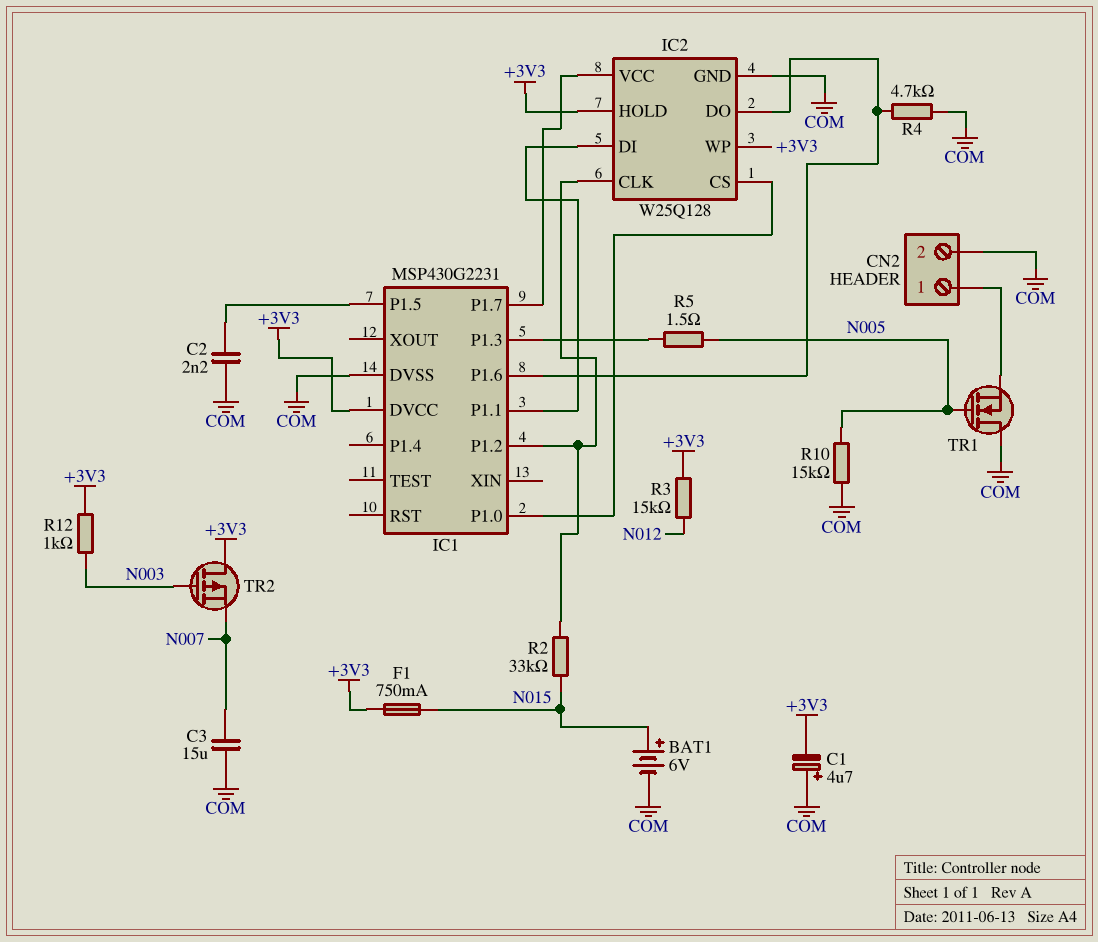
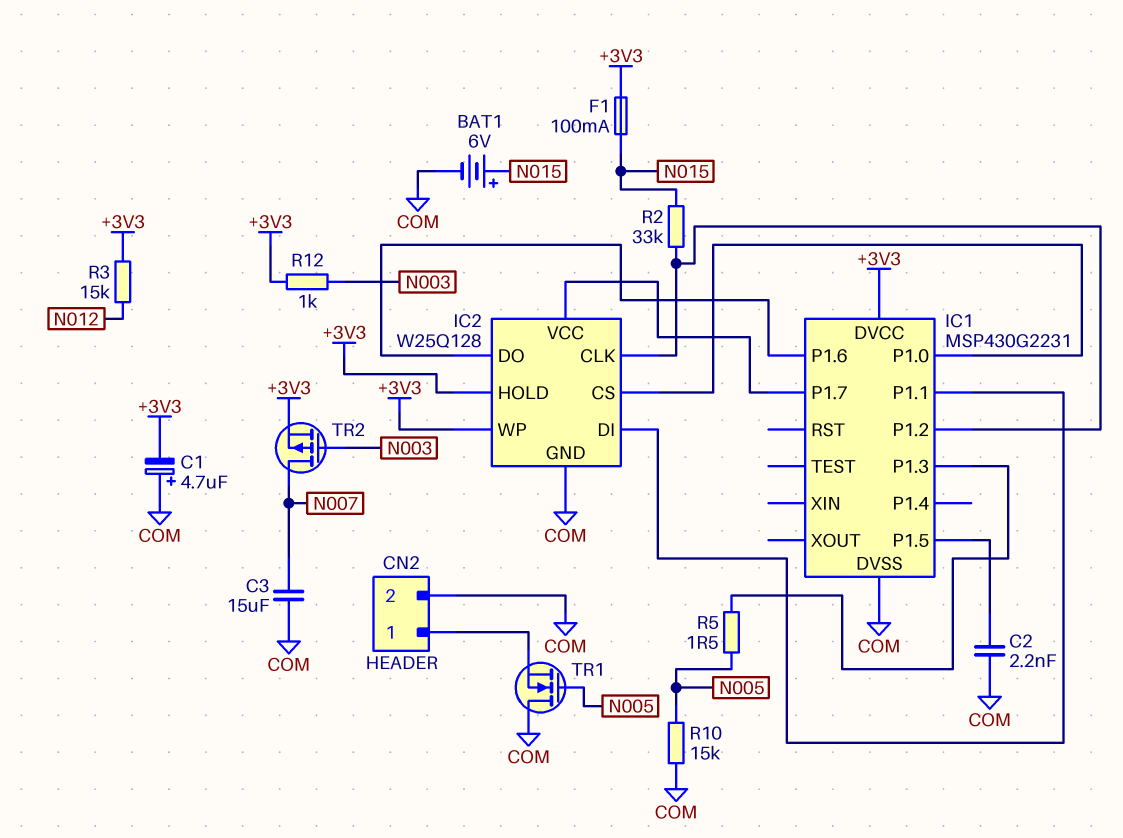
F1: 750mA (+3V3, N015) -> 100mA (+3V3, N015)
R4: 4.7k (COM, IC1/P1.6) -> none
TR2: PMOS (G N003, D +3V3, S N007) -> PMOS (G N003, D N007, S +3V3)

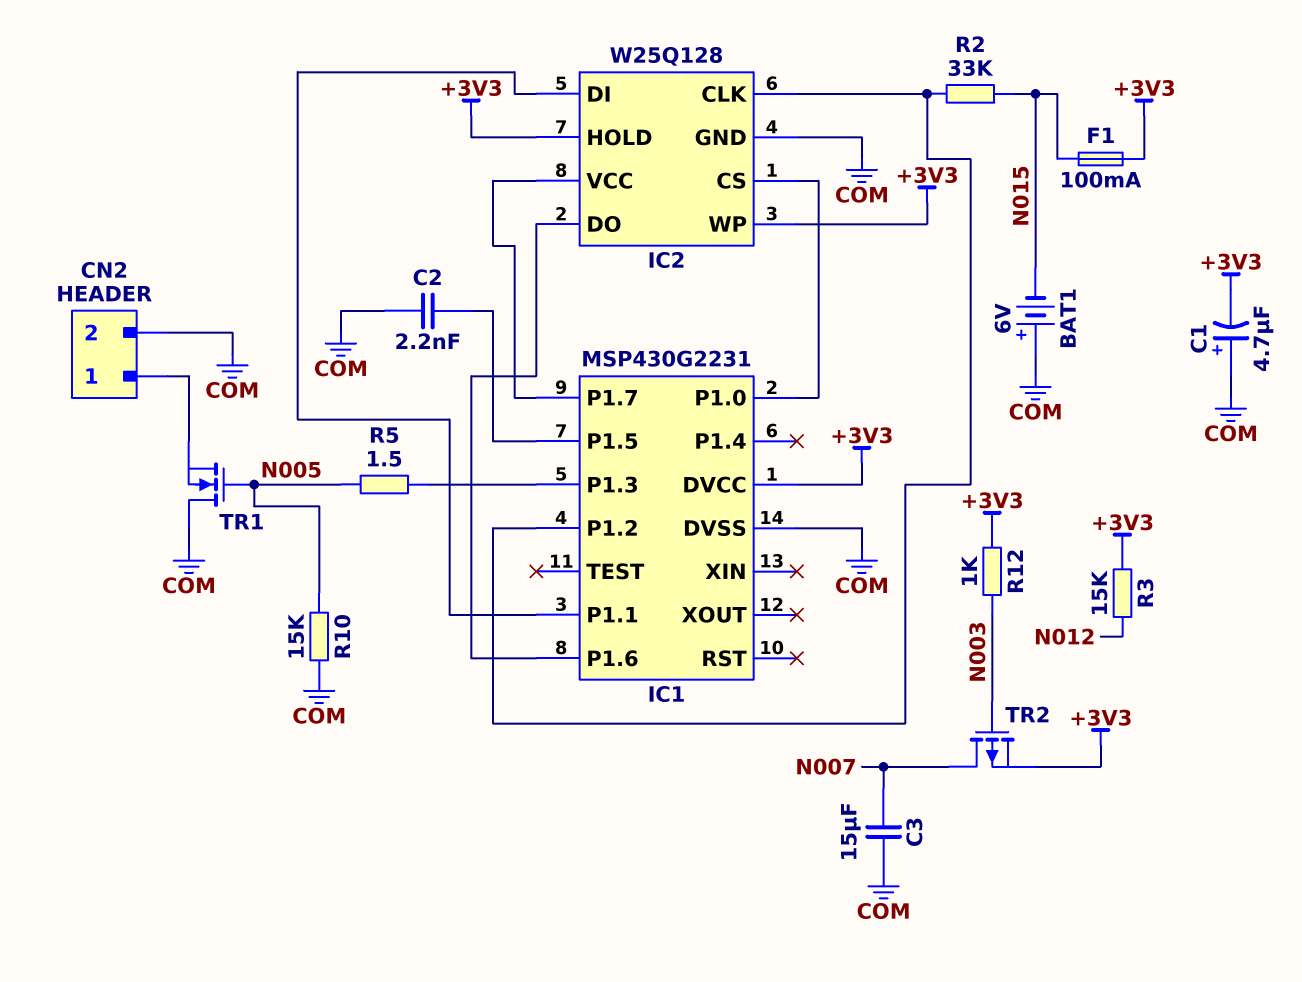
BAT1: 6V (plus N015, minus COM) -> 6V (plus COM, minus N015)

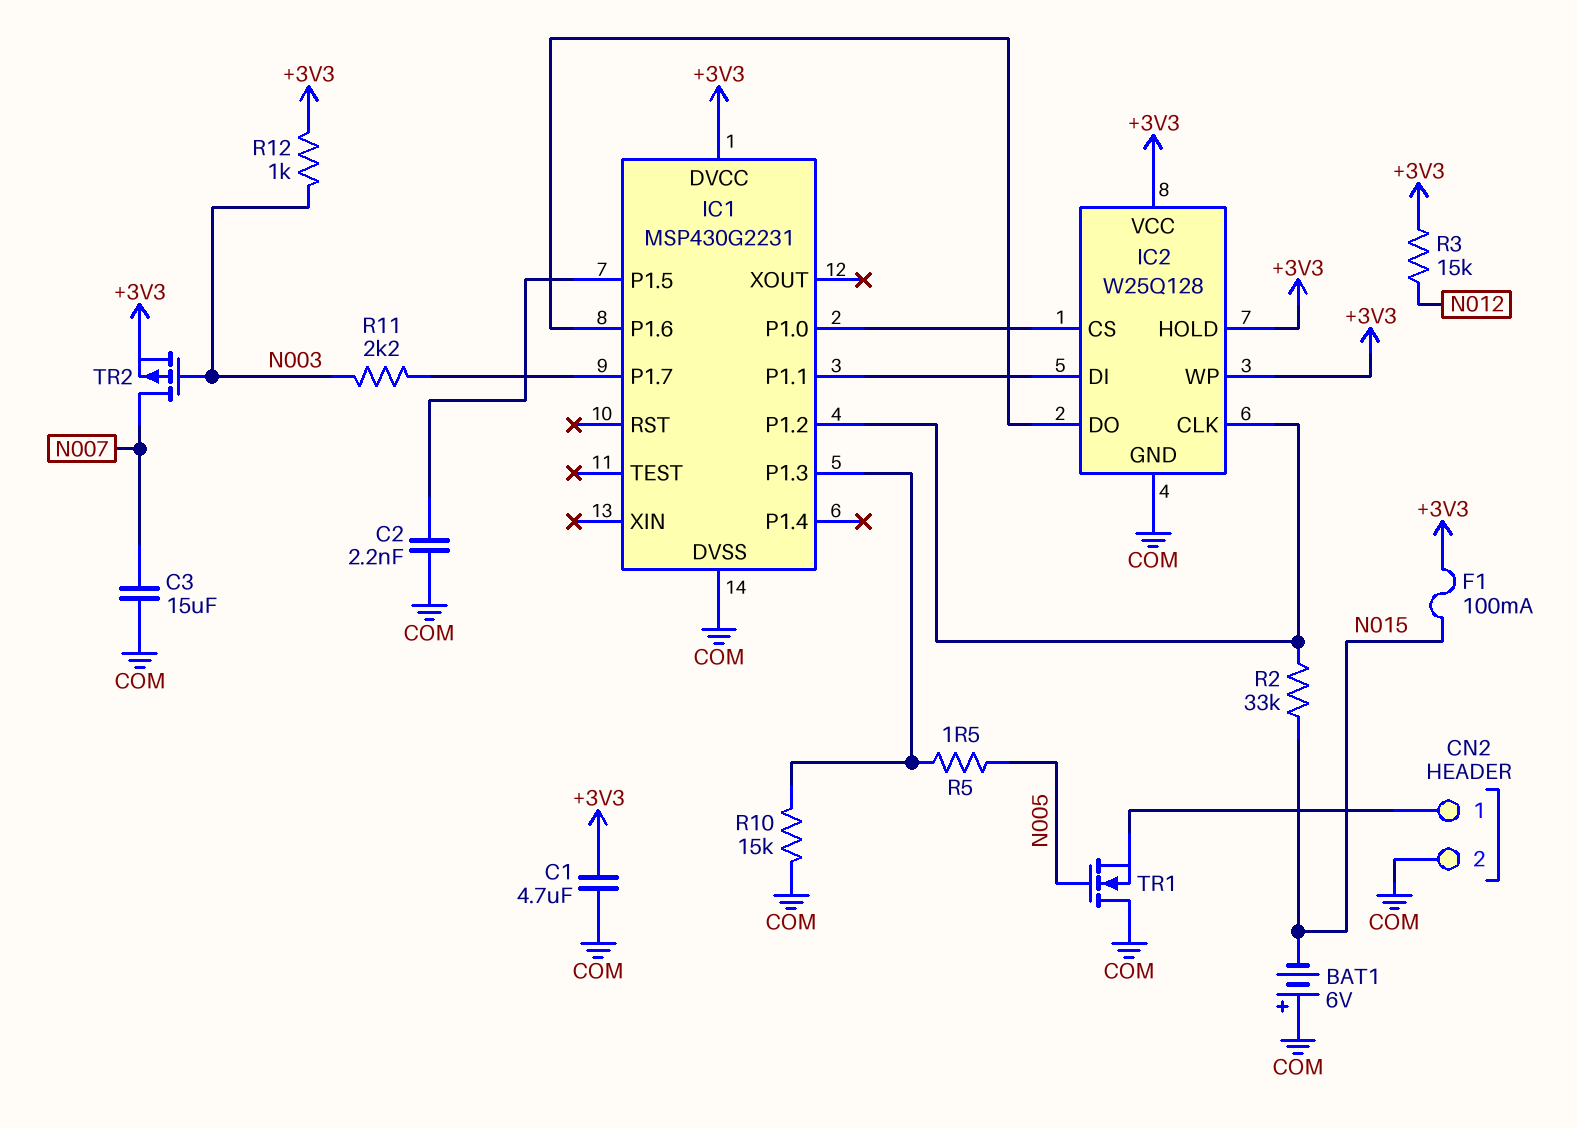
C1: 4.7uF (plus COM, minus +3V3) -> 4.7uF (+3V3, COM)
IC2 pin VCC: IC1/P1.7 -> +3V3
R10: 15k (COM, N005) -> 15k (COM, IC1/P1.3)
R11: none -> 2.2k (IC1/P1.7, N003)

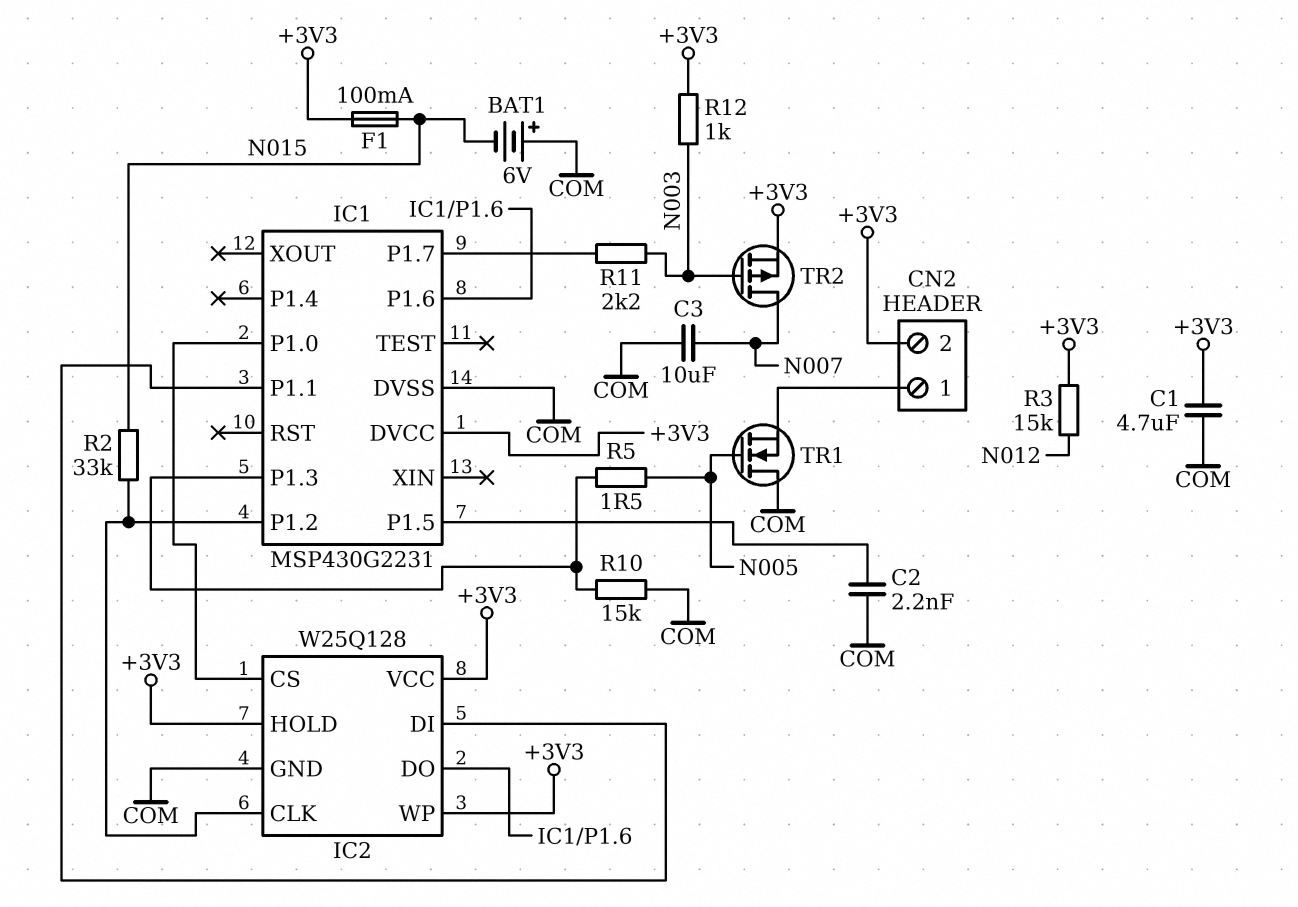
C3: 15uF (COM, N007) -> 10uF (COM, N007)
CN2 pin 2: COM -> +3V3

